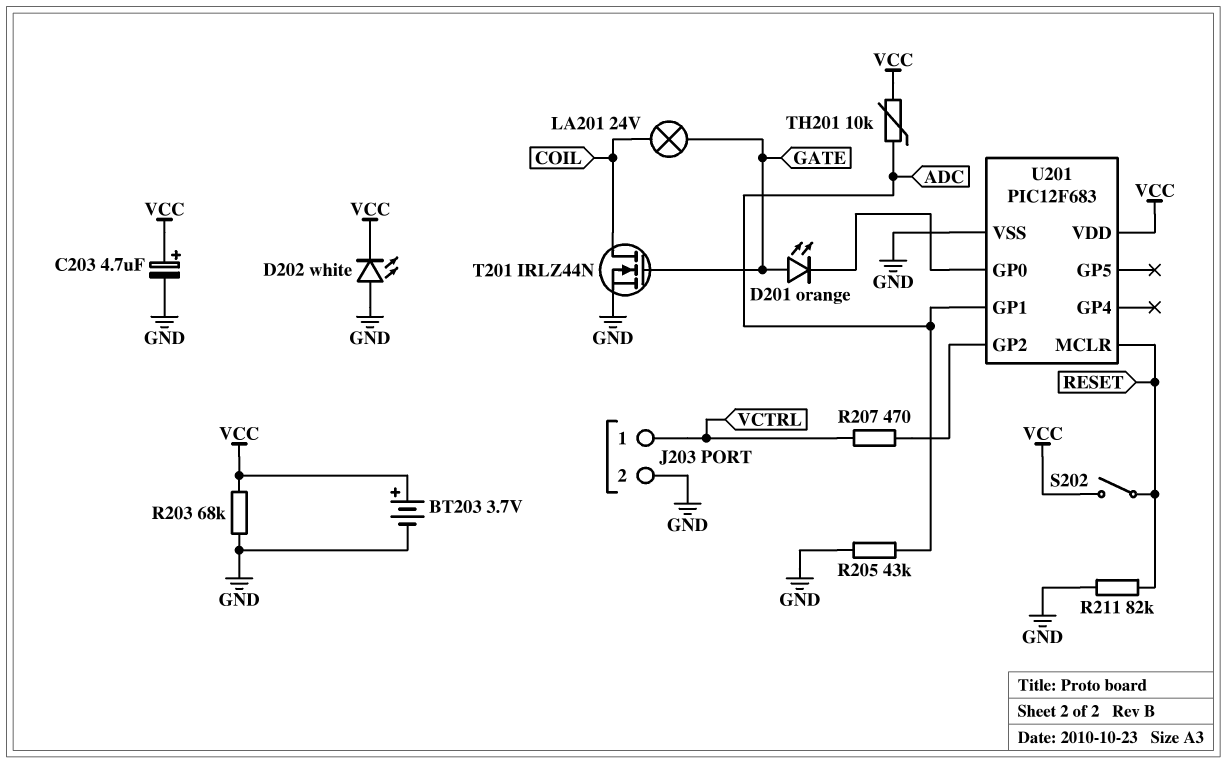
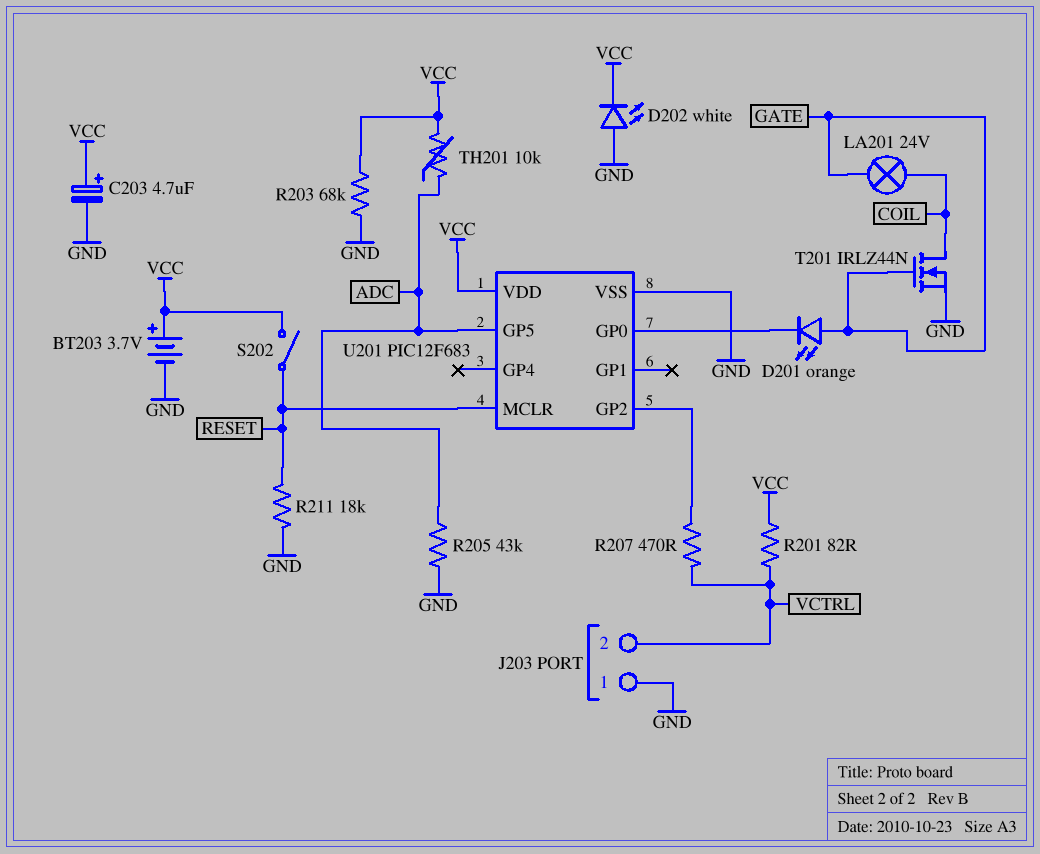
J203 pin 1: VCTRL -> GND
J203 pin 2: GND -> VCTRL
R201: none -> 82 (VCC, VCTRL)
R211: 82k (GND, RESET) -> 18k (GND, RESET)
U201 pin GP1: ADC -> none
U201 pin GP5: none -> ADC

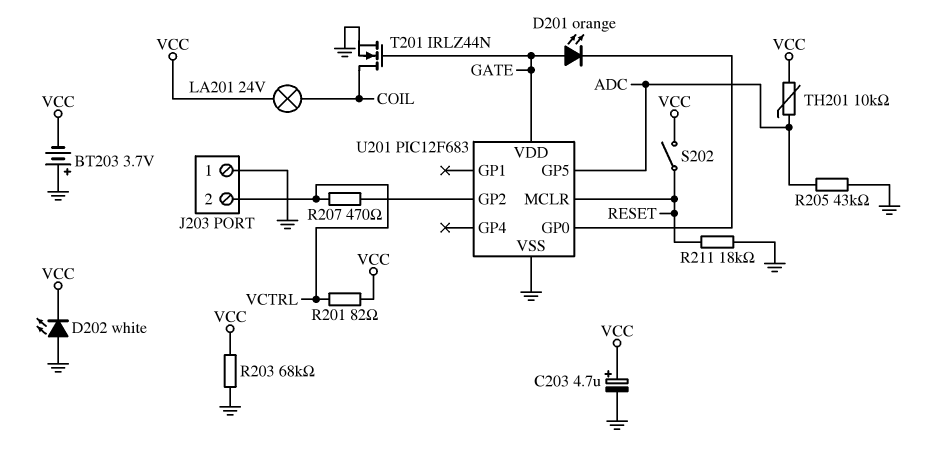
BT203: 3.7V (plus VCC, minus GND) -> 3.7V (plus GND, minus VCC)
LA201: lamp 24V (COIL, GATE) -> lamp 24V (COIL, VCC)
U201 pin VDD: VCC -> GATE

